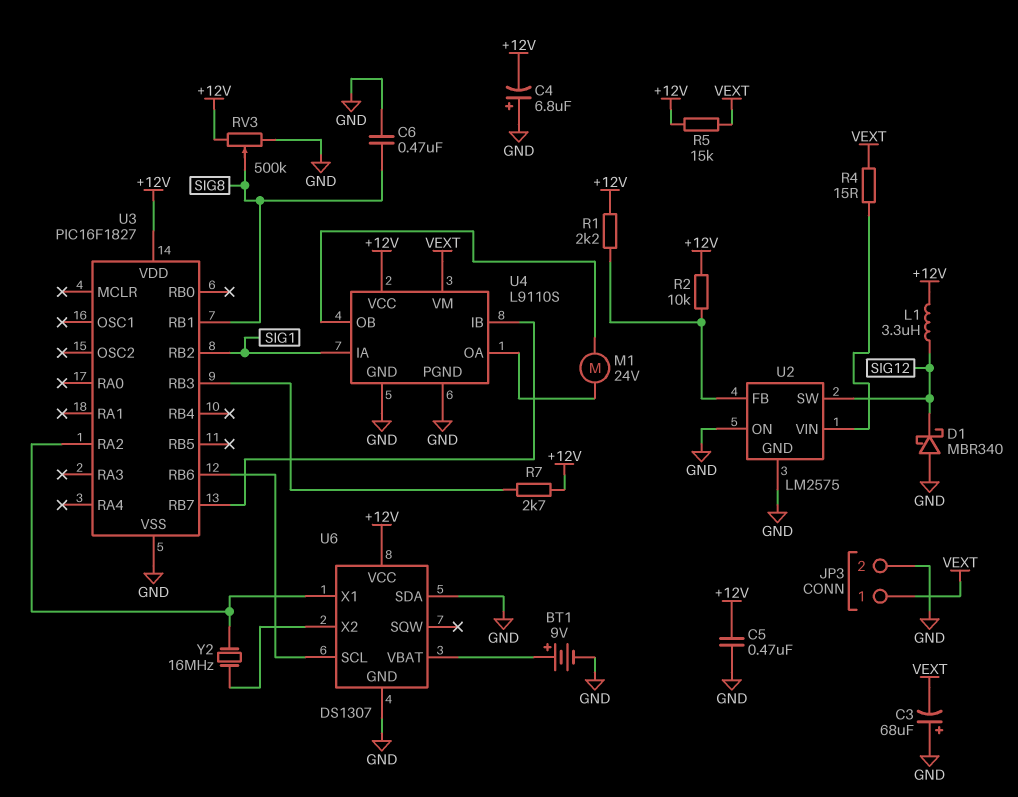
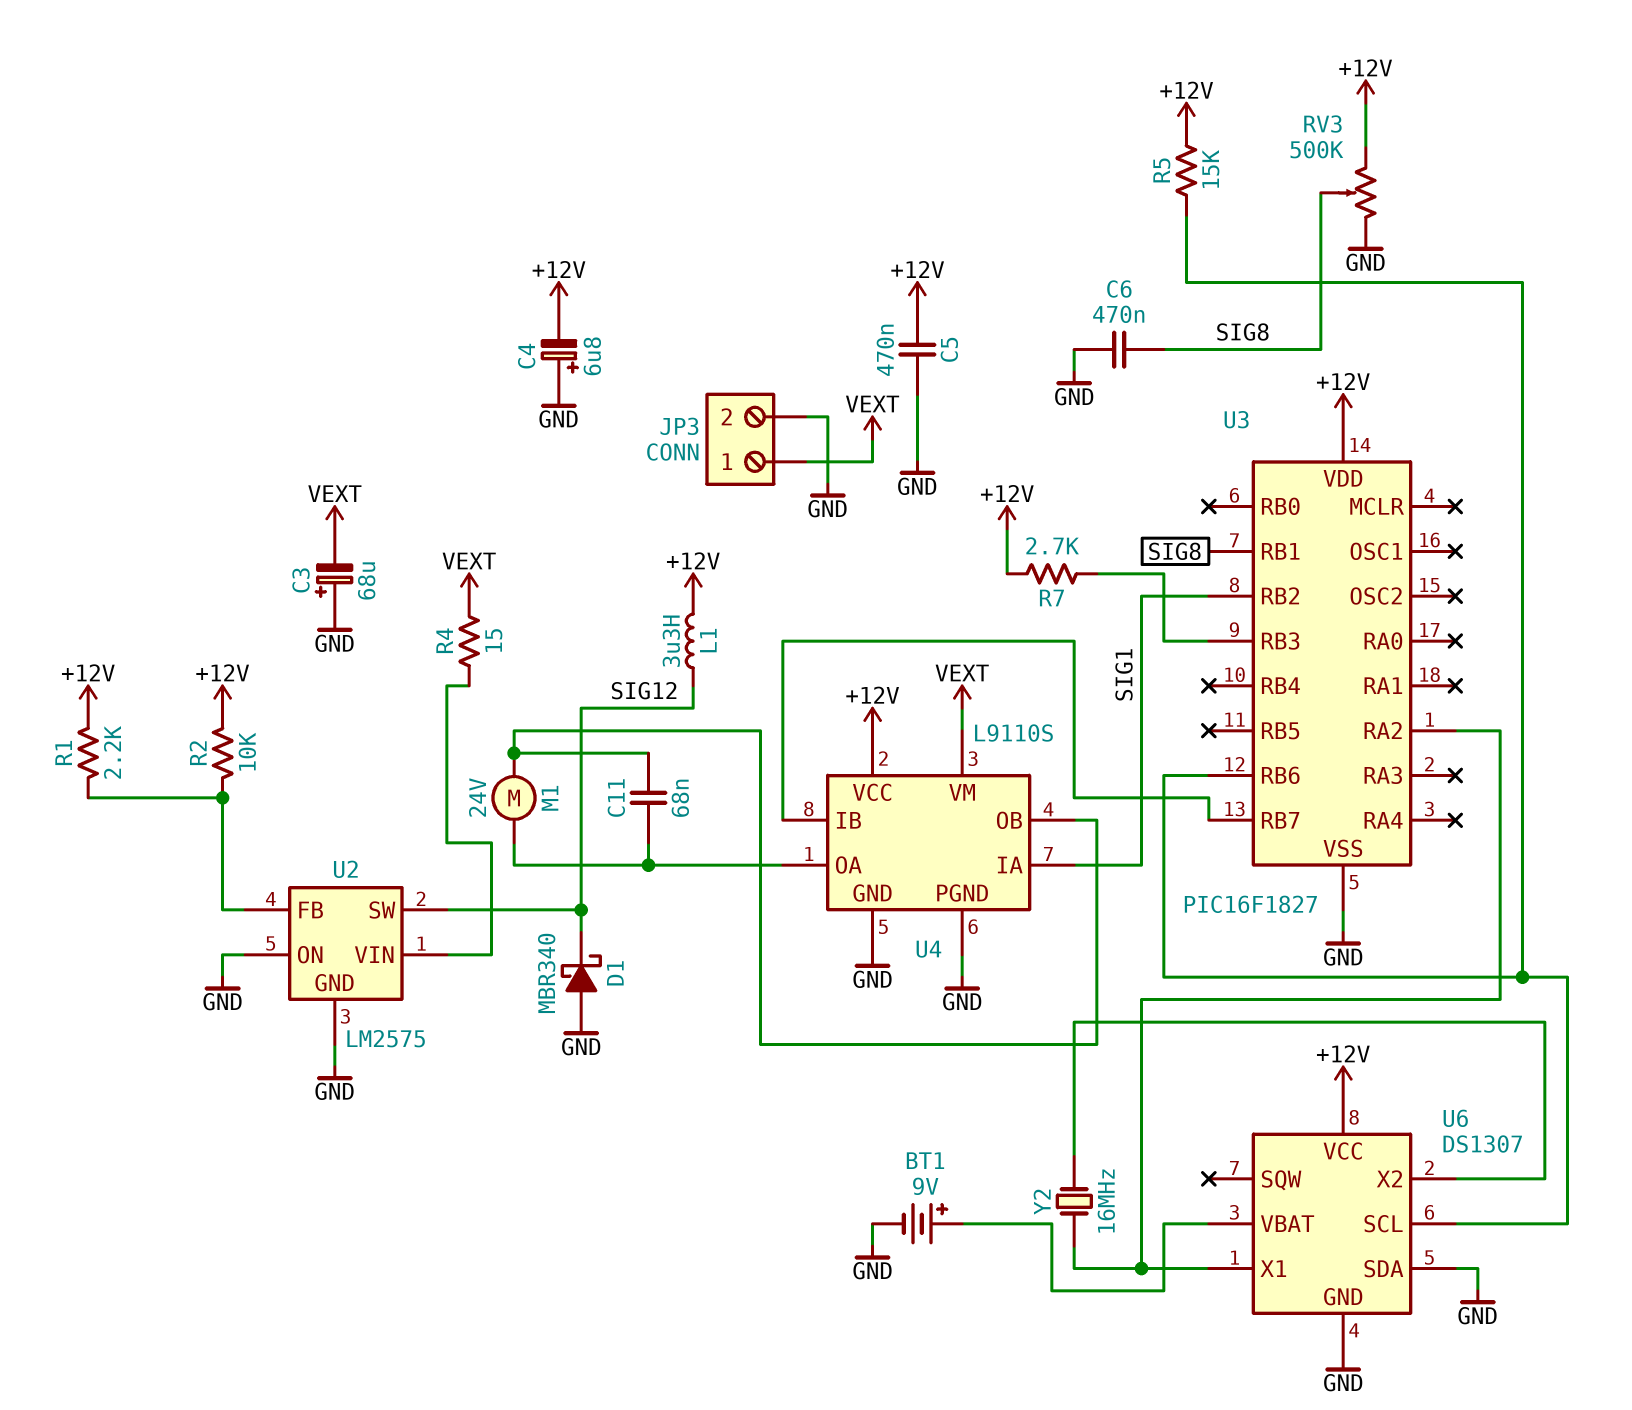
C11: none -> 68nF (U4/OA, U4/OB)
R5: 15k (+12V, VEXT) -> 15k (+12V, U3/RB6)

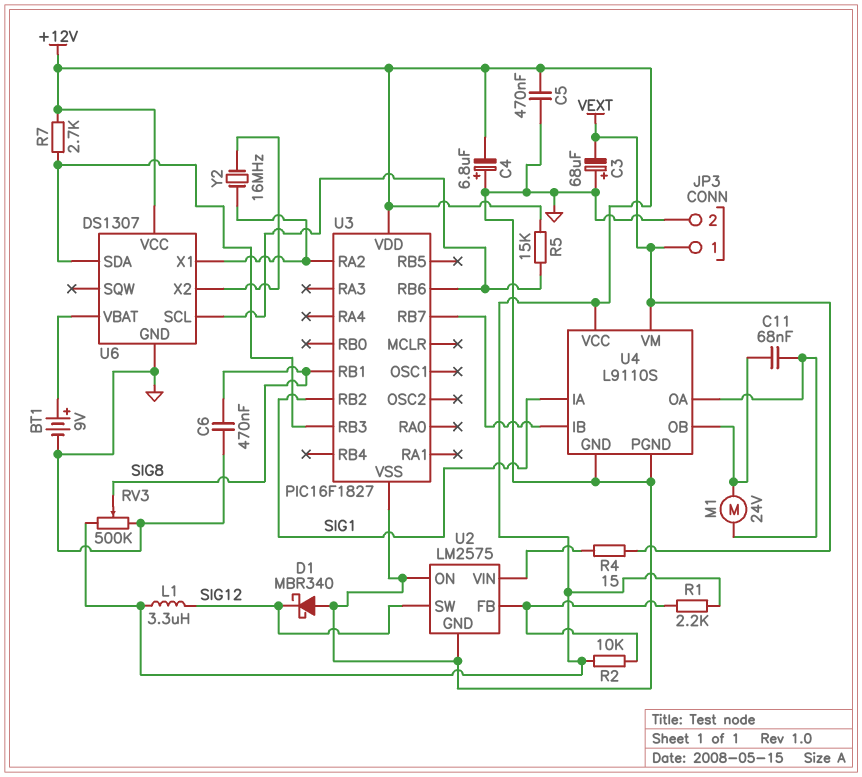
U6 pin SDA: GND -> U3/RB3

